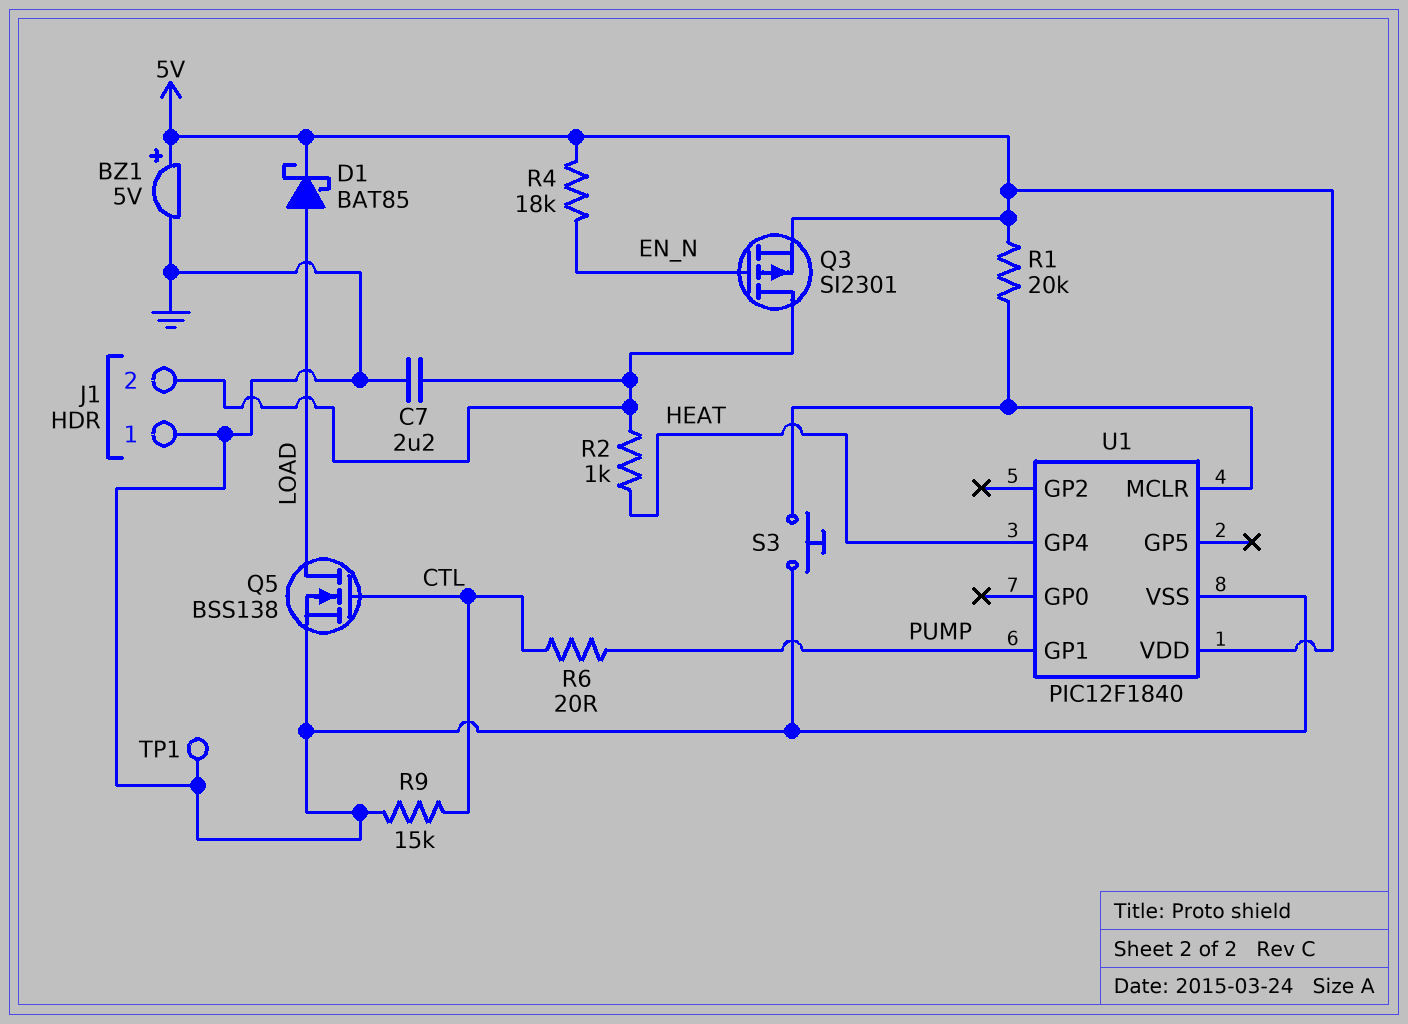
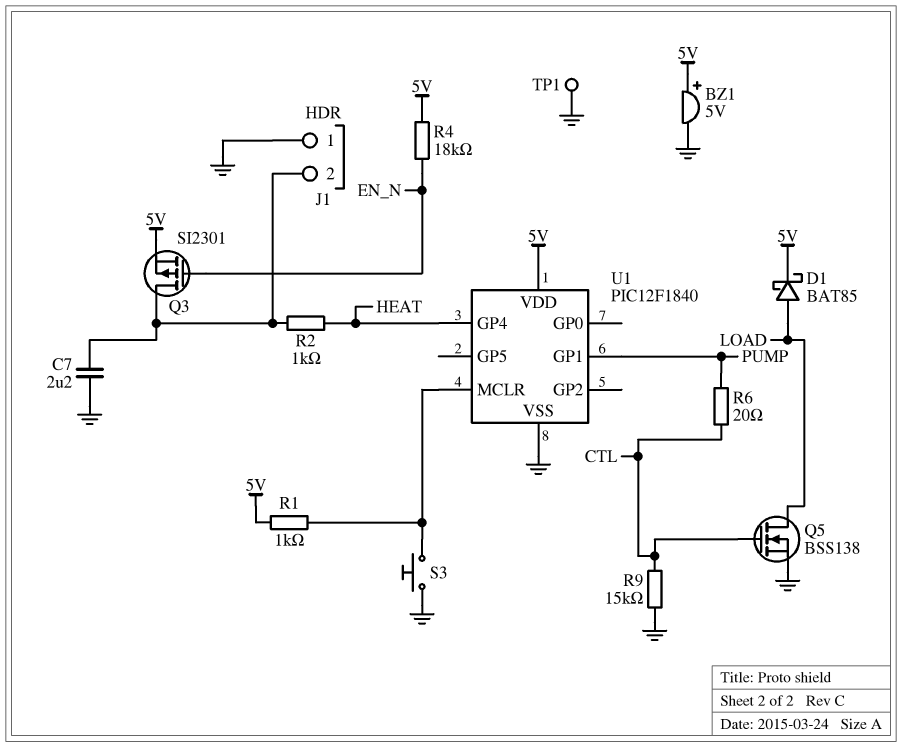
R1: 20k (5V, U1/MCLR) -> 1k (5V, U1/MCLR)

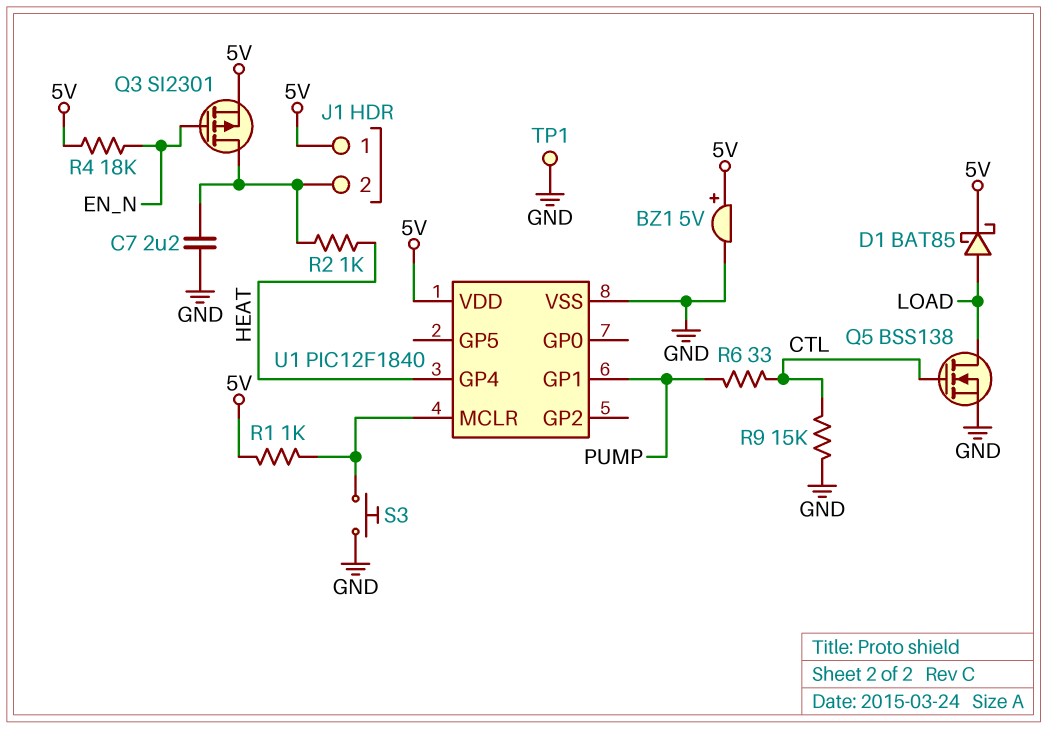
J1 pin 1: GND -> 5V
R6: 20 (CTL, PUMP) -> 33 (CTL, PUMP)

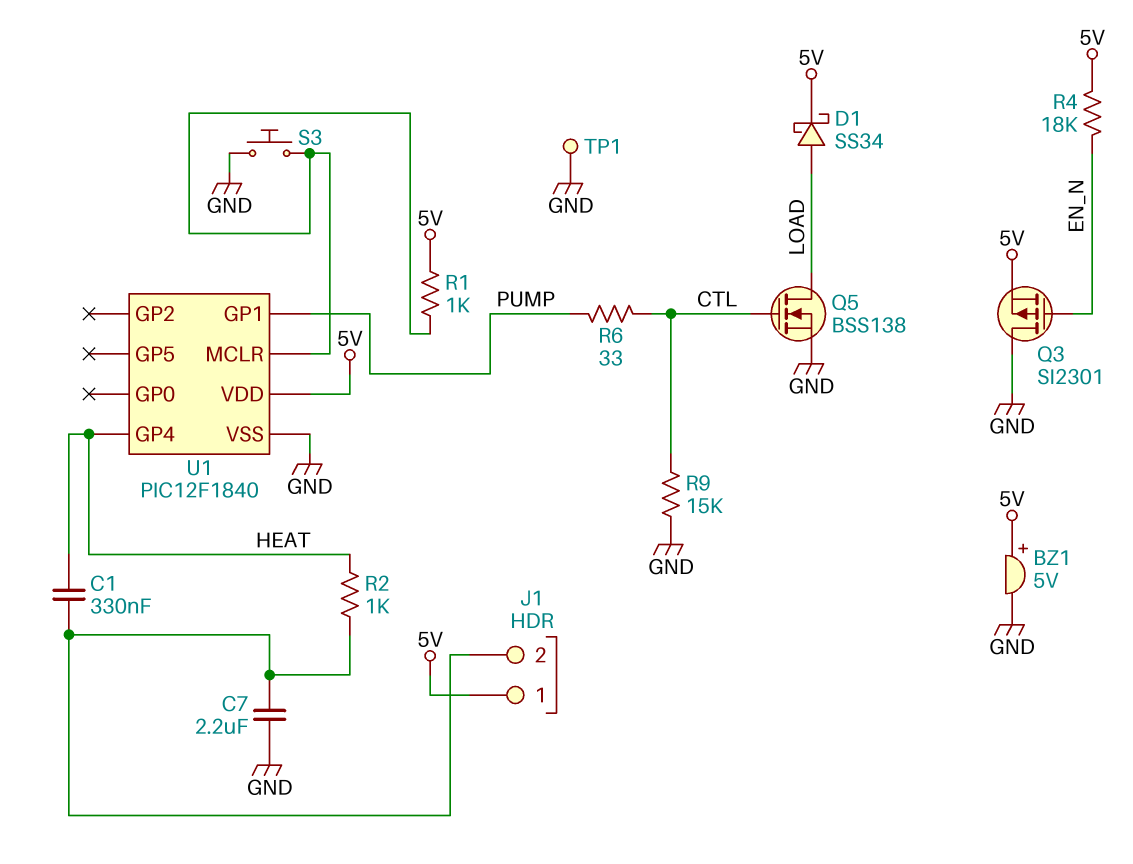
C1: none -> 330nF (HEAT, J1/2)
D1: schottky BAT85 (A LOAD, K 5V) -> schottky SS34 (A LOAD, K 5V)
Q3: PMOS SI2301 (G EN_N, D J1/2, S 5V) -> PMOS SI2301 (G EN_N, D GND, S 5V)

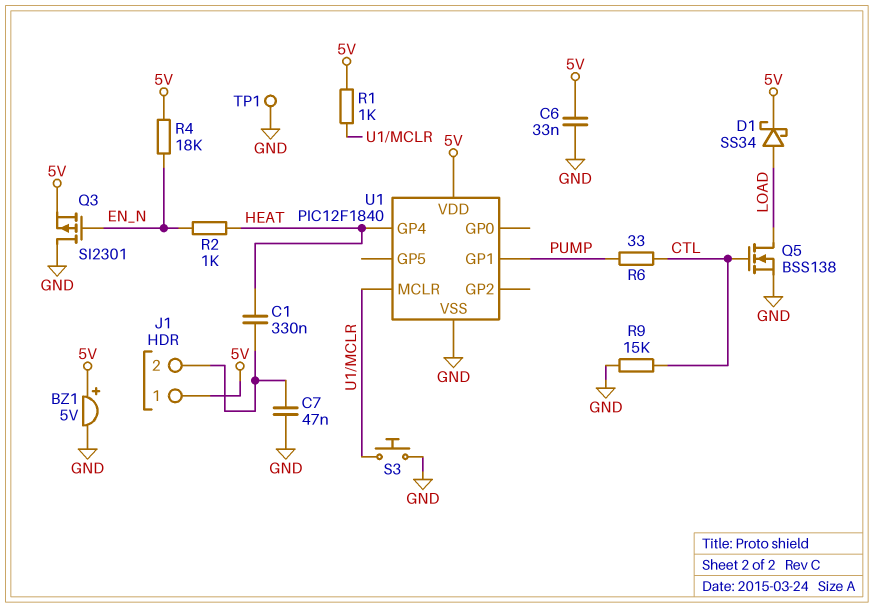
C6: none -> 33nF (5V, GND)
C7: 2.2uF (GND, J1/2) -> 47nF (GND, J1/2)
R2: 1k (HEAT, J1/2) -> 1k (EN_N, HEAT)

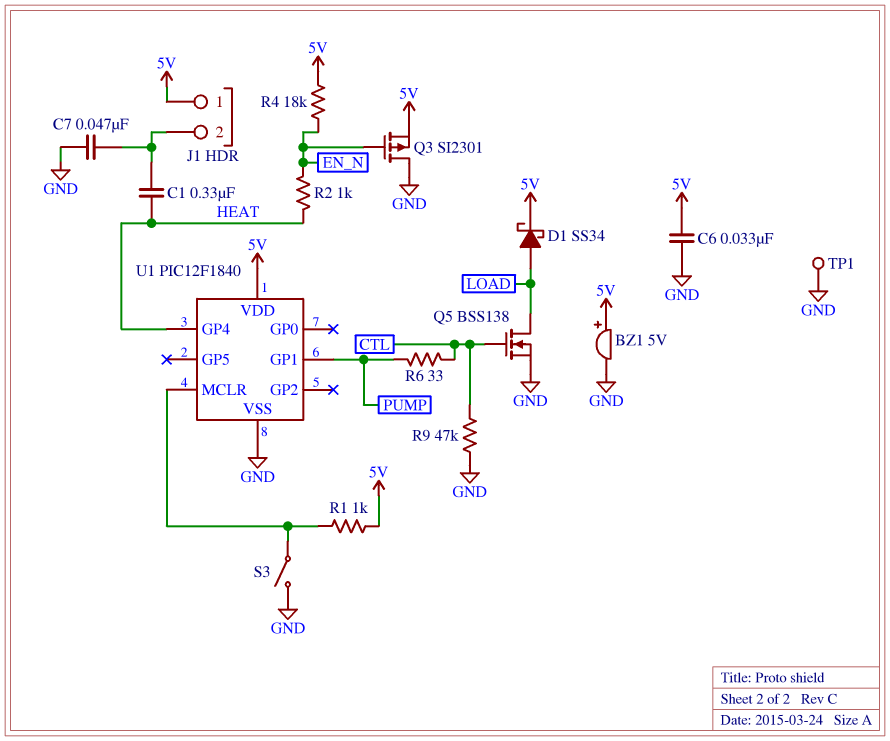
R9: 15k (CTL, GND) -> 47k (CTL, GND)
S3: button (GND, U1/MCLR) -> switch (GND, U1/MCLR)

